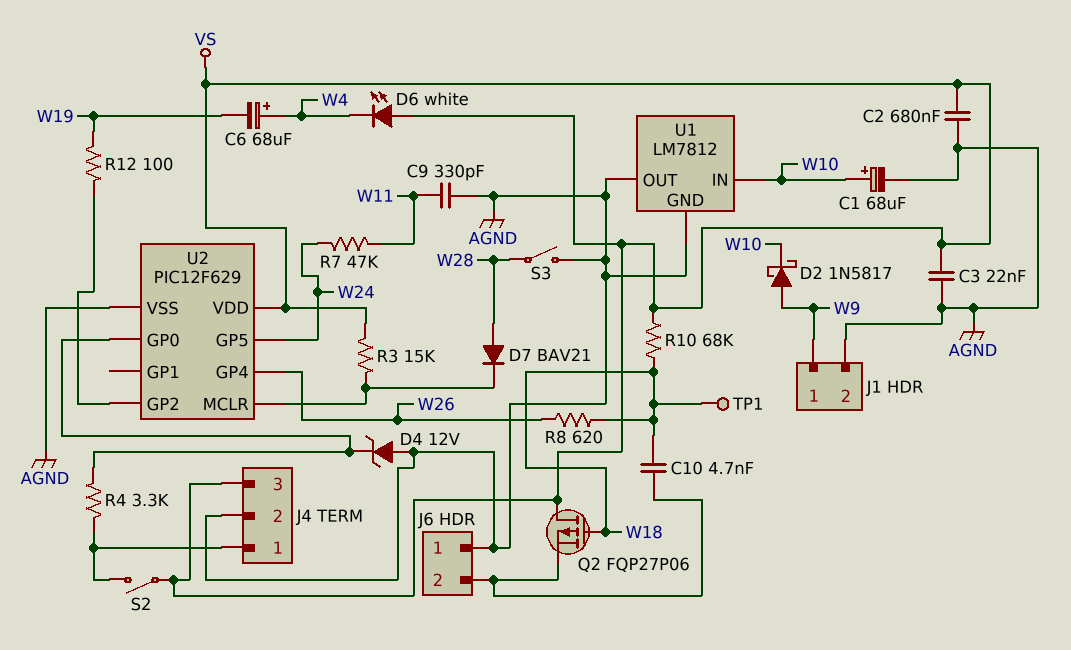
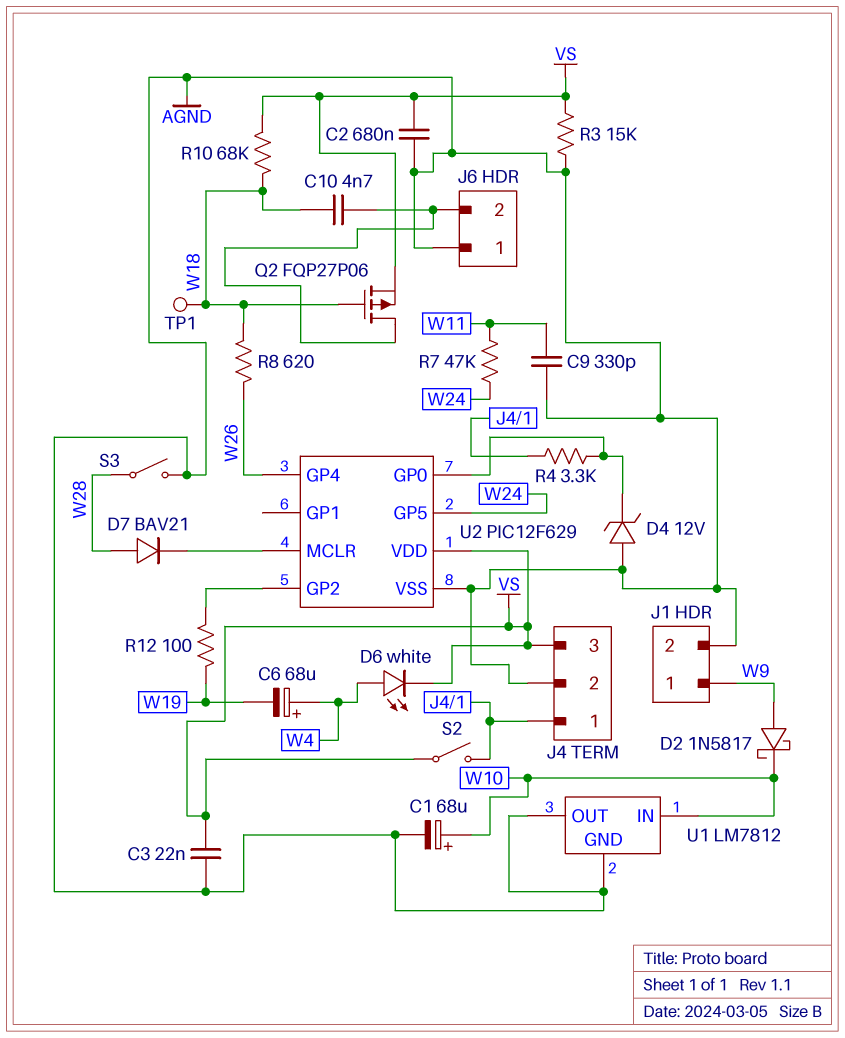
D6: LED white (A VS, K W4) -> LED white (A W4, K VS)
Q2: PMOS FQP27P06 (G W18, D VS, S J6/2) -> PMOS FQP27P06 (G W18, D J6/2, S VS)
R3: 15k (U2/MCLR, VS) -> 15k (AGND, VS)

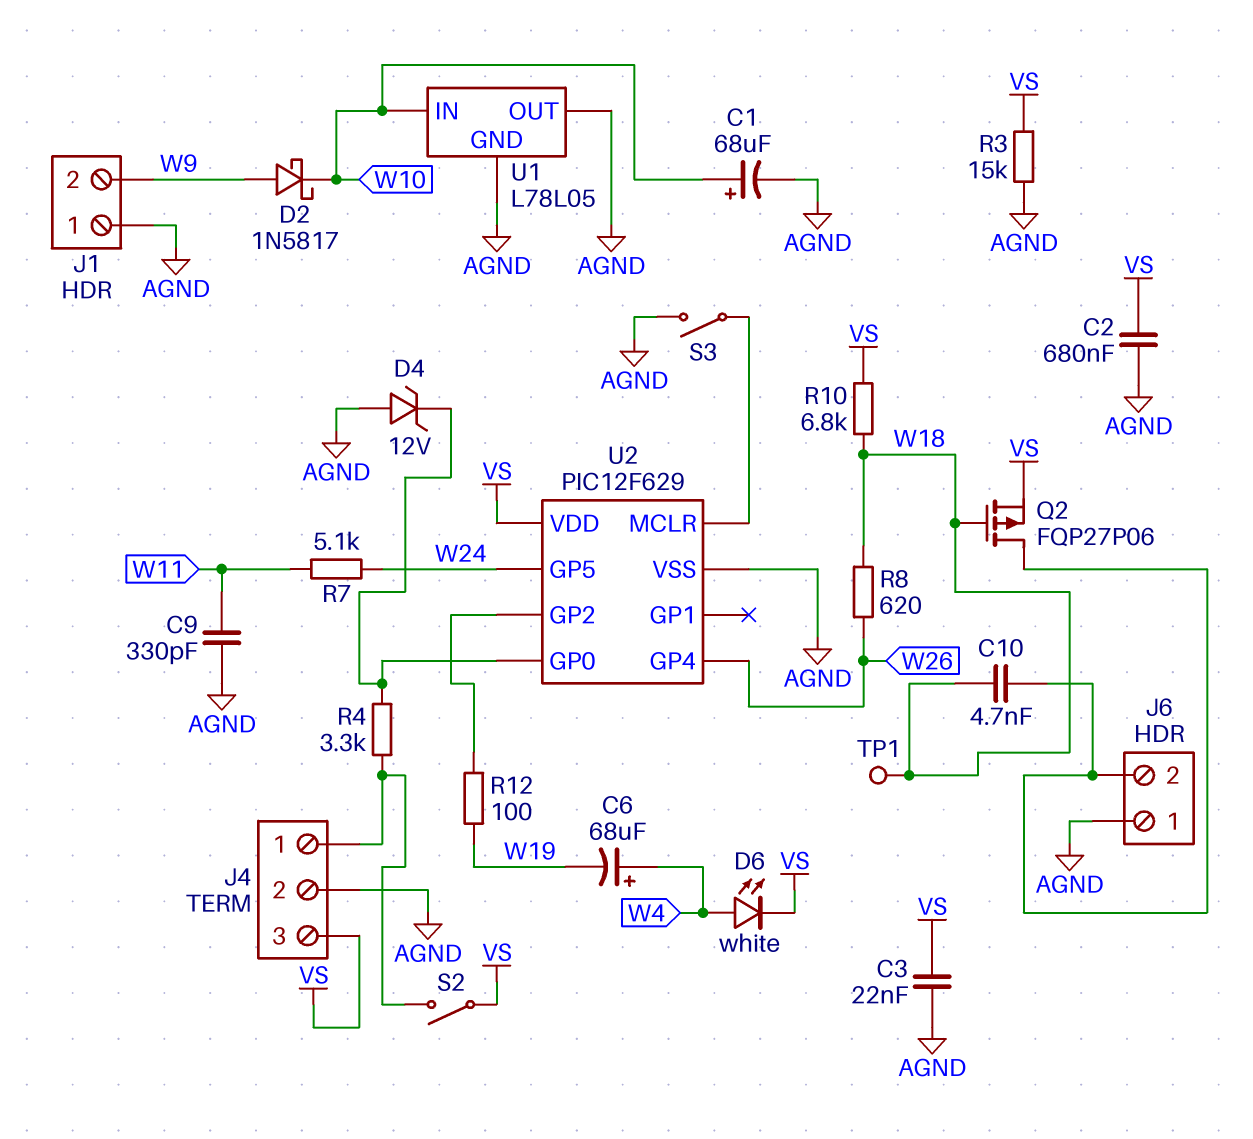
D7: diode BAV21 (A W28, K U2/MCLR) -> none
J1 pin 1: W9 -> AGND
J1 pin 2: AGND -> W9
R7: 47k (W11, W24) -> 5.1k (W11, W24)
R10: 68k (VS, W18) -> 6.8k (VS, W18)
S3: switch (AGND, W28) -> switch (AGND, U2/MCLR)
U1: LM7812 -> L78L05

